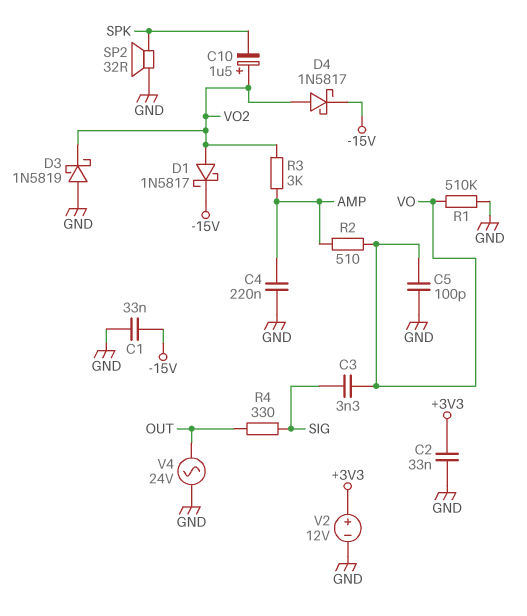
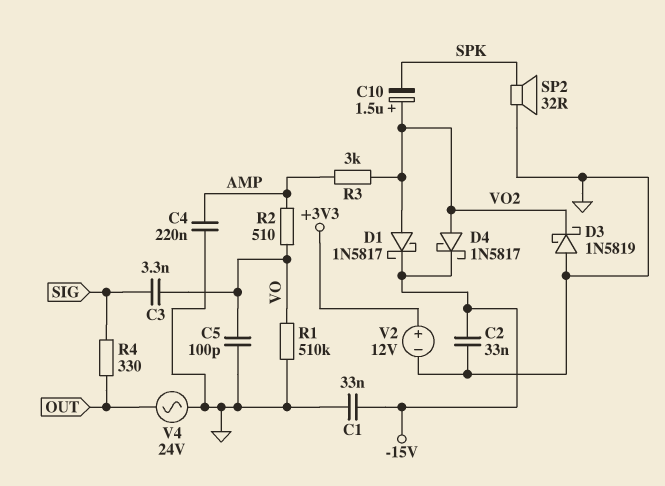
C2: 33nF (+3V3, GND) -> 33nF (-15V, GND)

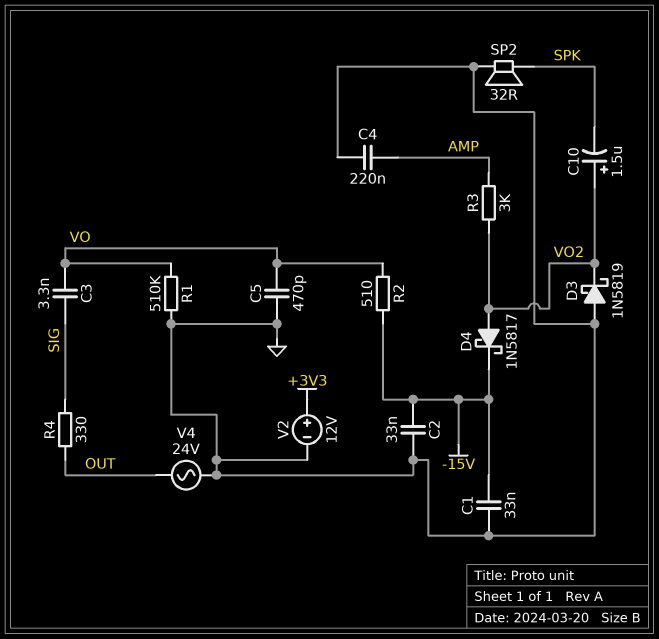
C5: 100pF (GND, VO) -> 470pF (GND, VO)
D1: schottky 1N5817 (A VO2, K -15V) -> none
R2: 510 (AMP, VO) -> 510 (-15V, VO)

